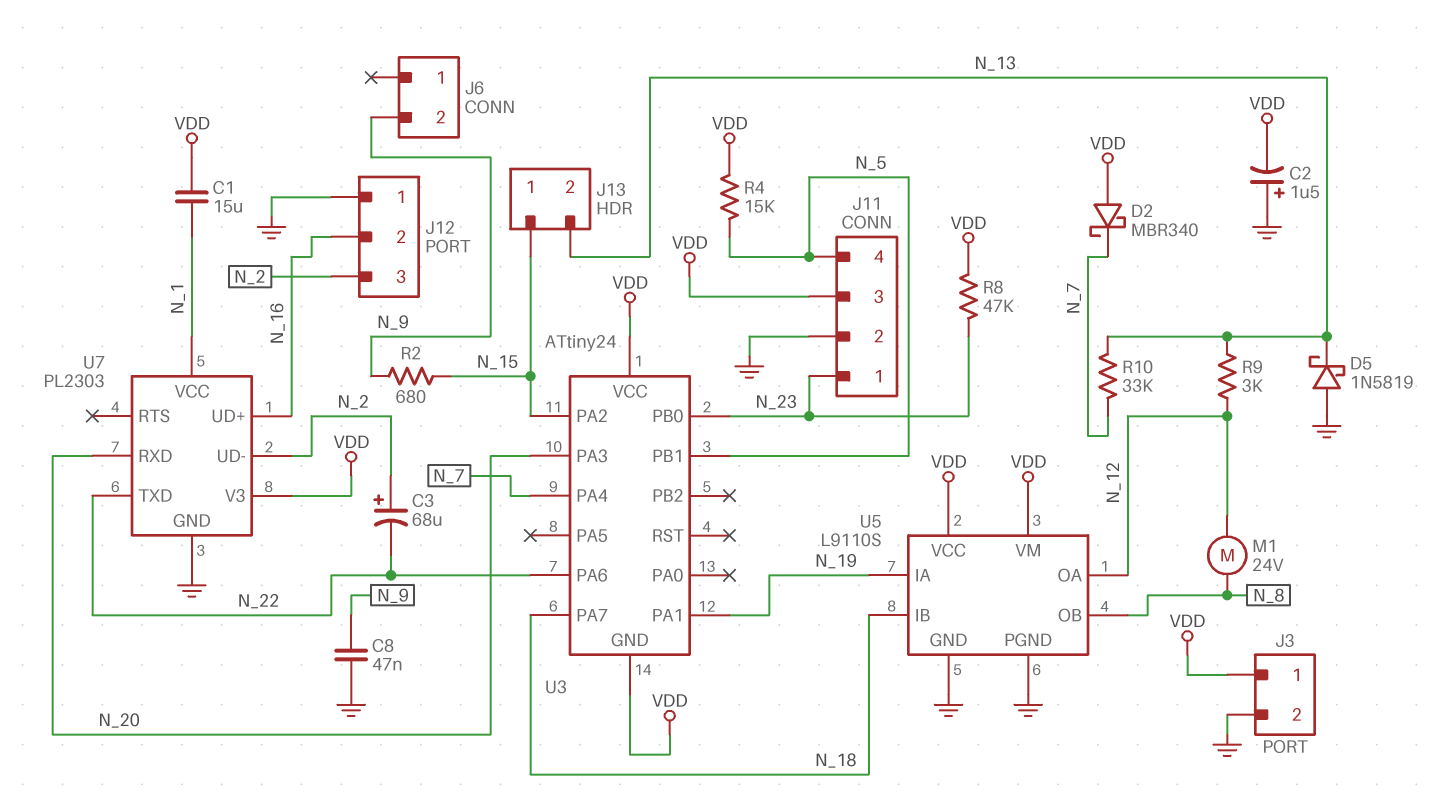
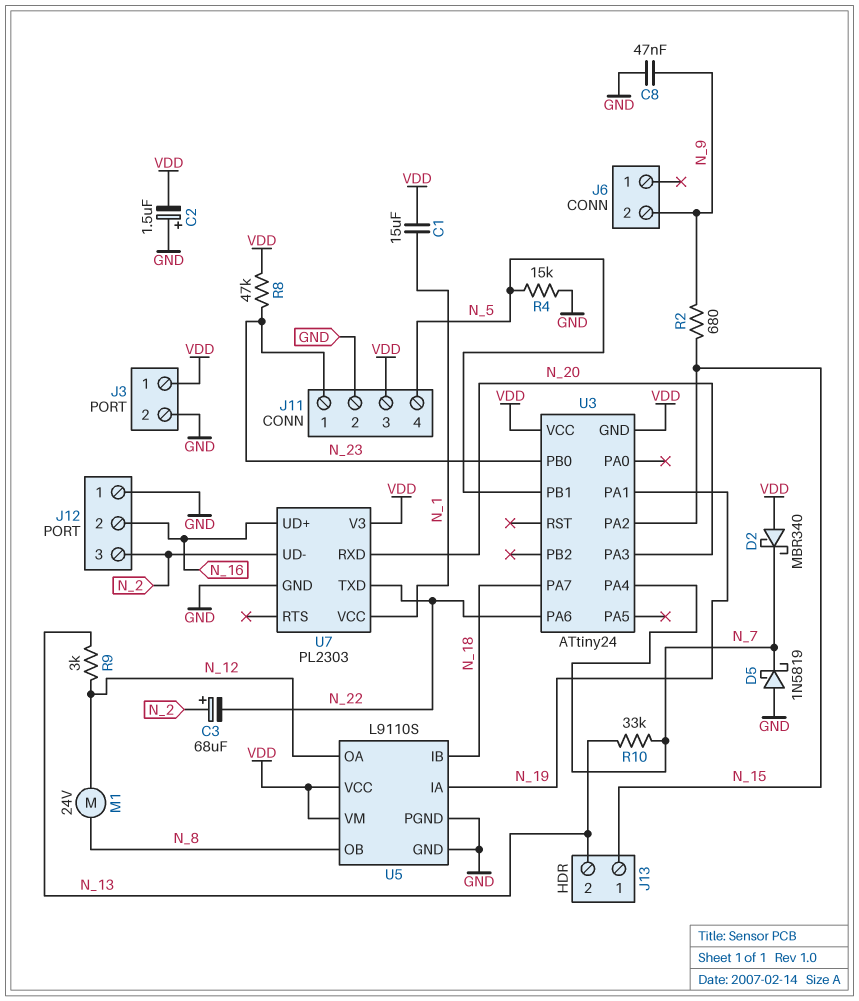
D5: schottky 1N5819 (A GND, K N_13) -> schottky 1N5819 (A GND, K N_7)
R4: 15k (N_5, VDD) -> 15k (GND, N_5)

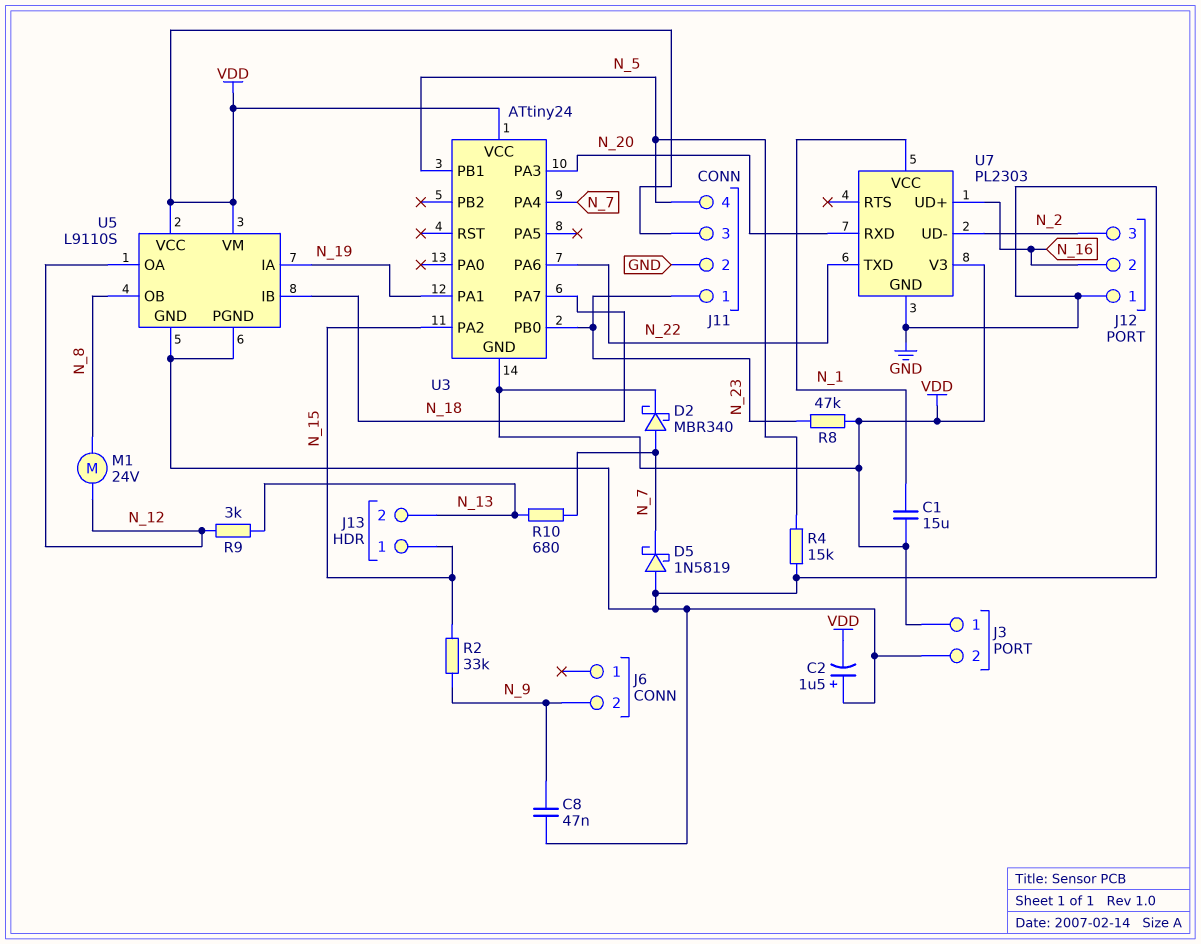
C3: 68uF (plus N_2, minus N_22) -> none
D2: schottky MBR340 (A VDD, K N_7) -> schottky MBR340 (A N_7, K VDD)
R2: 680 (N_9, N_15) -> 33k (N_9, N_15)
R10: 33k (N_7, N_13) -> 680 (N_7, N_13)

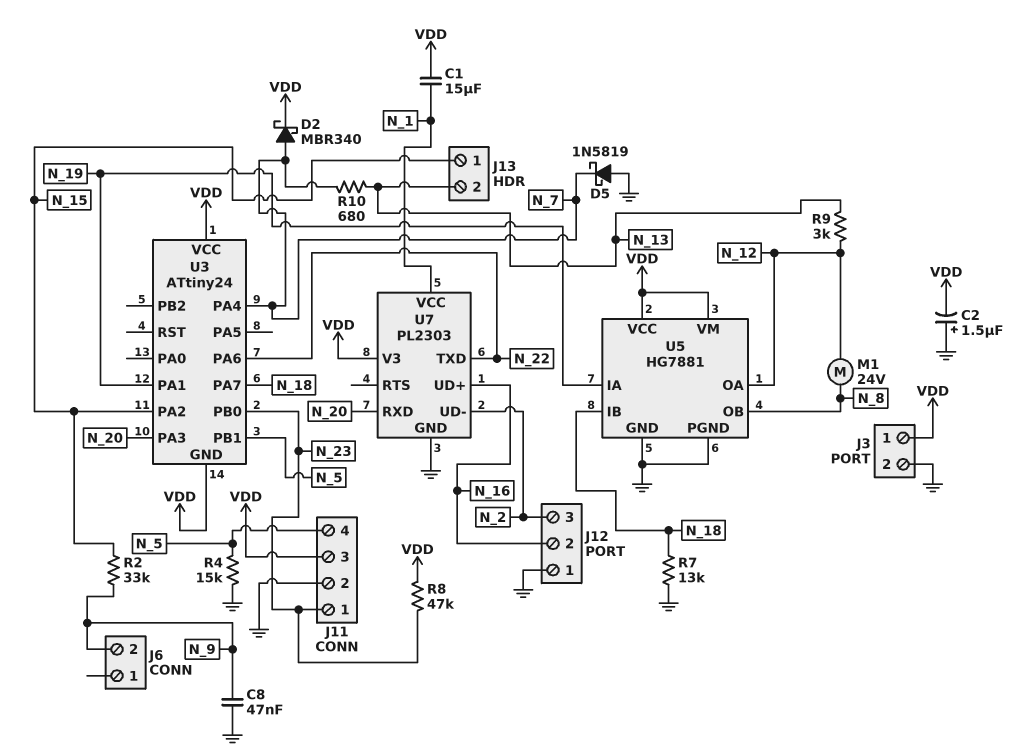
R7: none -> 13k (GND, N_18)
U5: L9110S -> HG7881

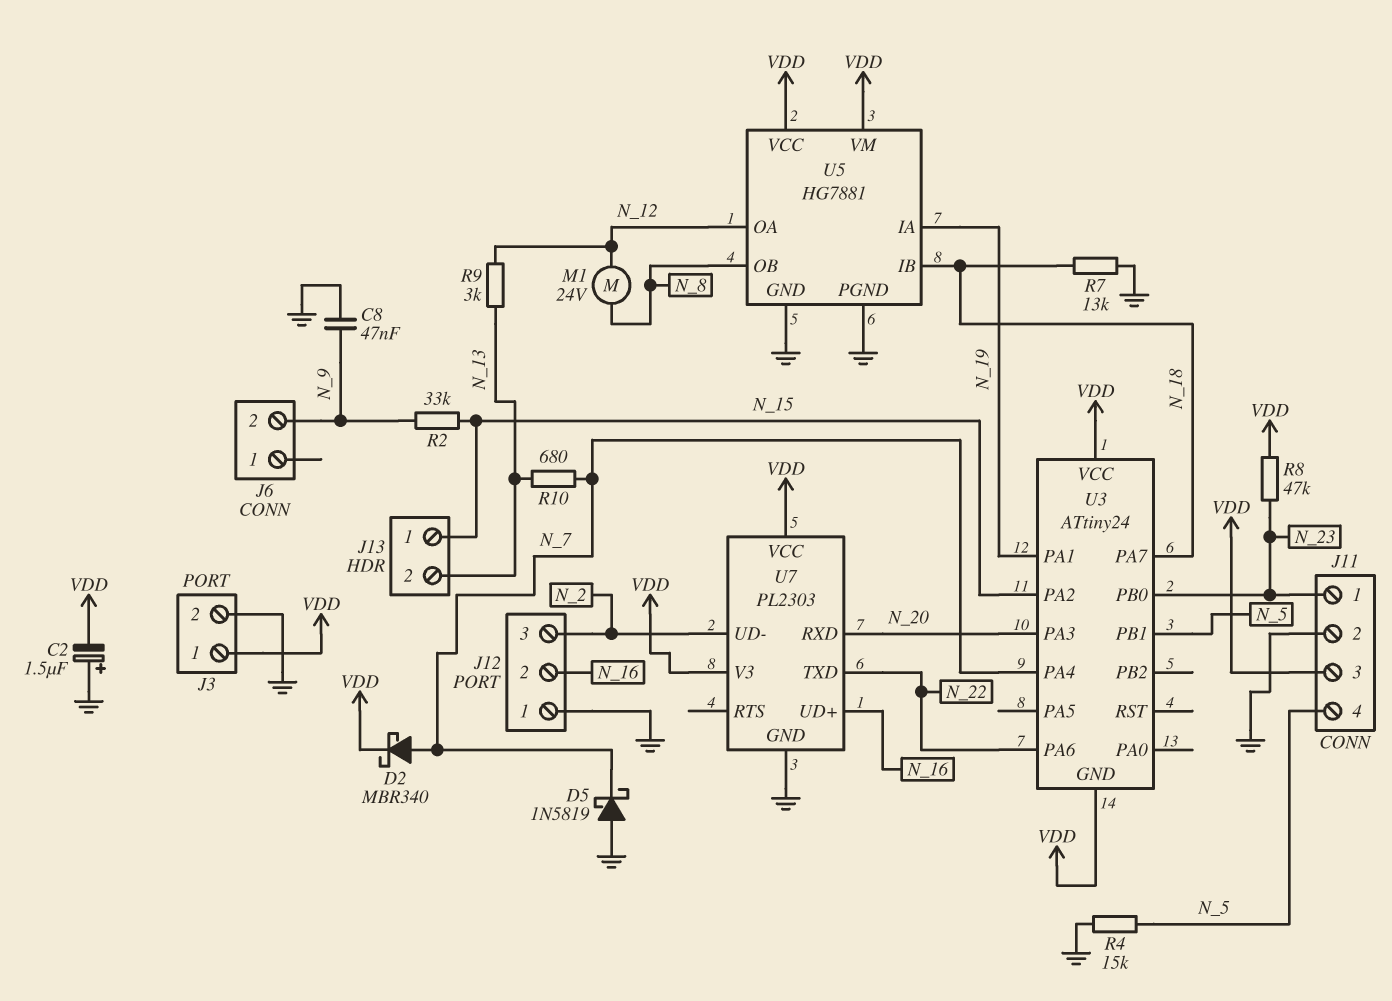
C1: 15uF (N_1, VDD) -> none
U7 pin VCC: N_1 -> VDD

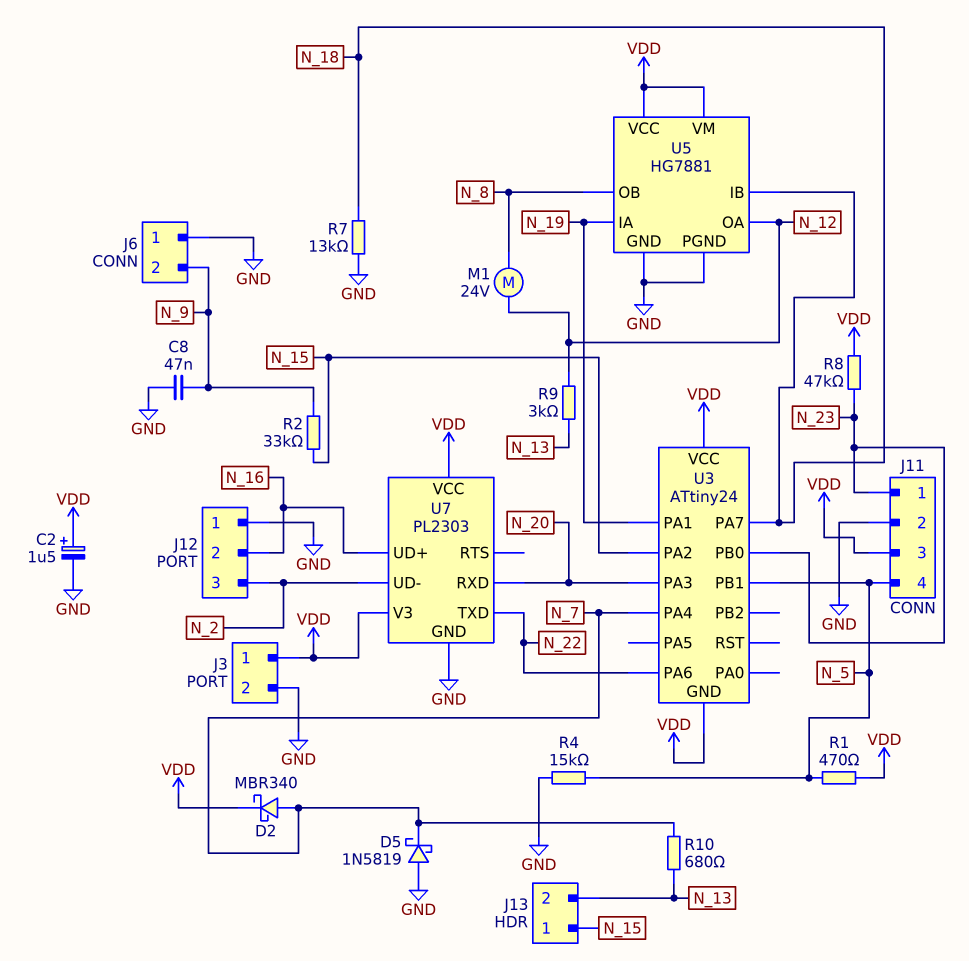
C2: 1.5uF (plus GND, minus VDD) -> 1.5uF (plus VDD, minus GND)
J6 pin 1: none -> GND
R1: none -> 470 (N_5, VDD)

